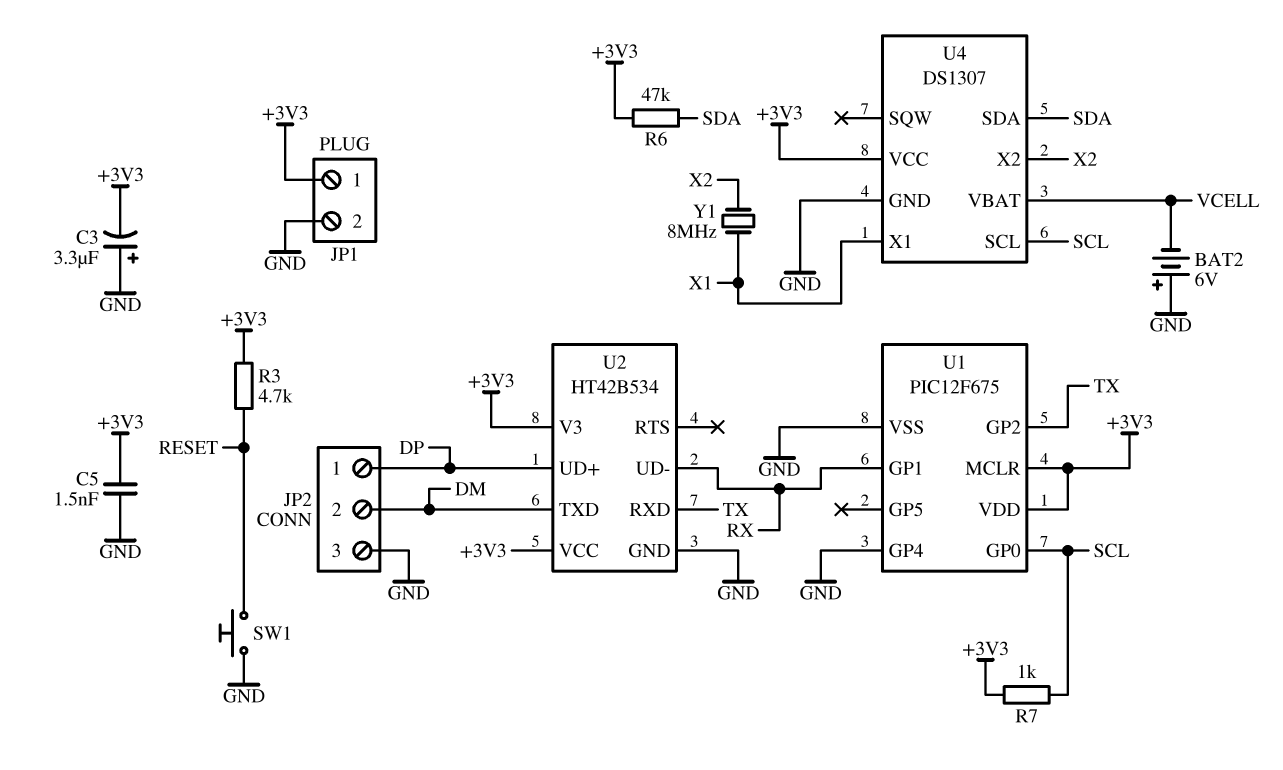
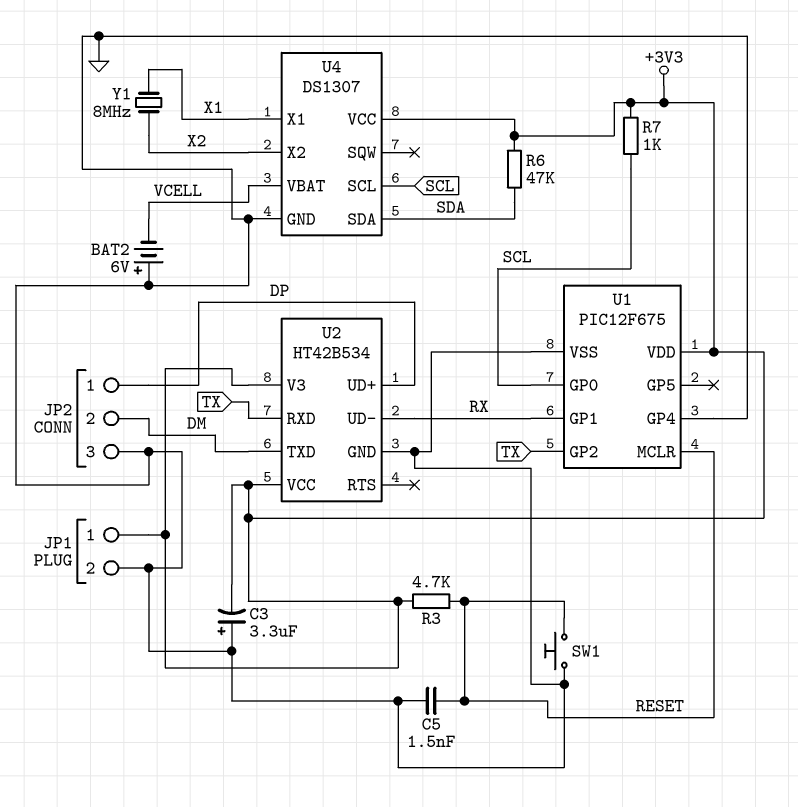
C5: 1.5nF (+3V3, GND) -> 1.5nF (GND, RESET)
U1 pin MCLR: +3V3 -> RESET

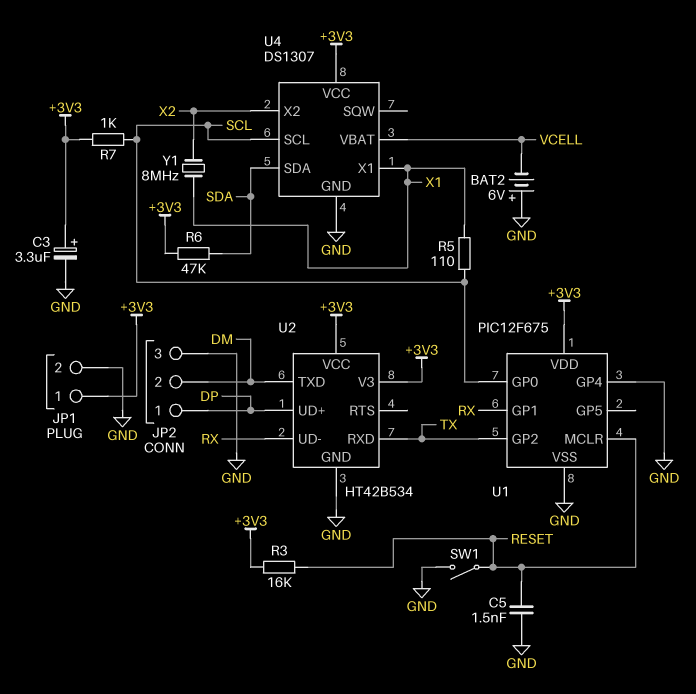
C3: 3.3uF (plus GND, minus +3V3) -> 3.3uF (plus +3V3, minus GND)
R3: 4.7k (+3V3, RESET) -> 16k (+3V3, RESET)
R5: none -> 110 (SCL, X1)
SW1: button (GND, RESET) -> switch (GND, RESET)

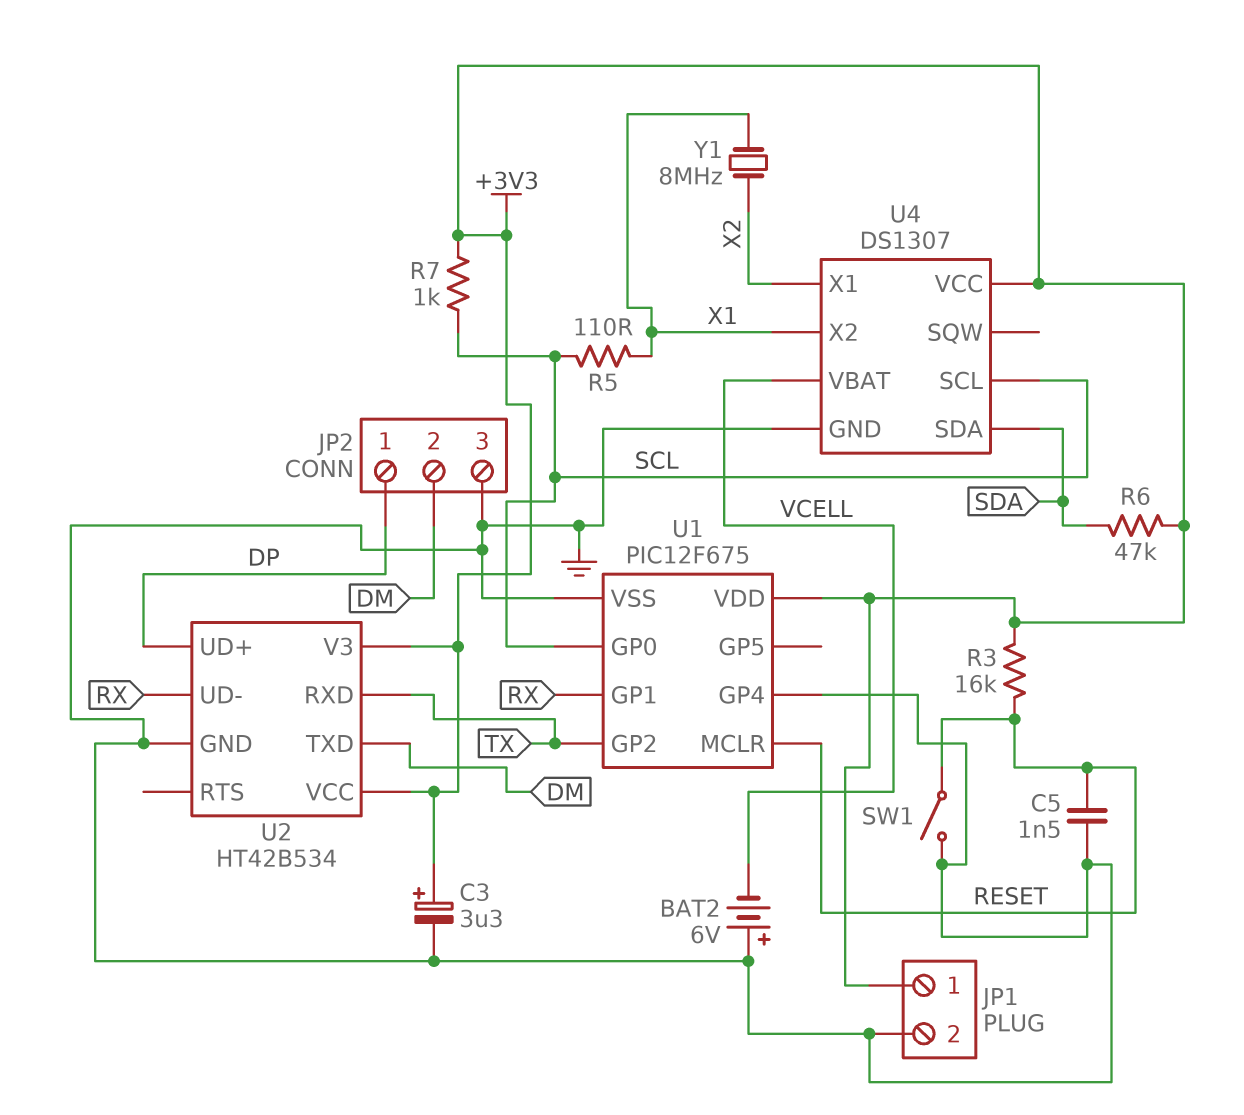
U4 pin X1: X1 -> X2
U4 pin X2: X2 -> X1

